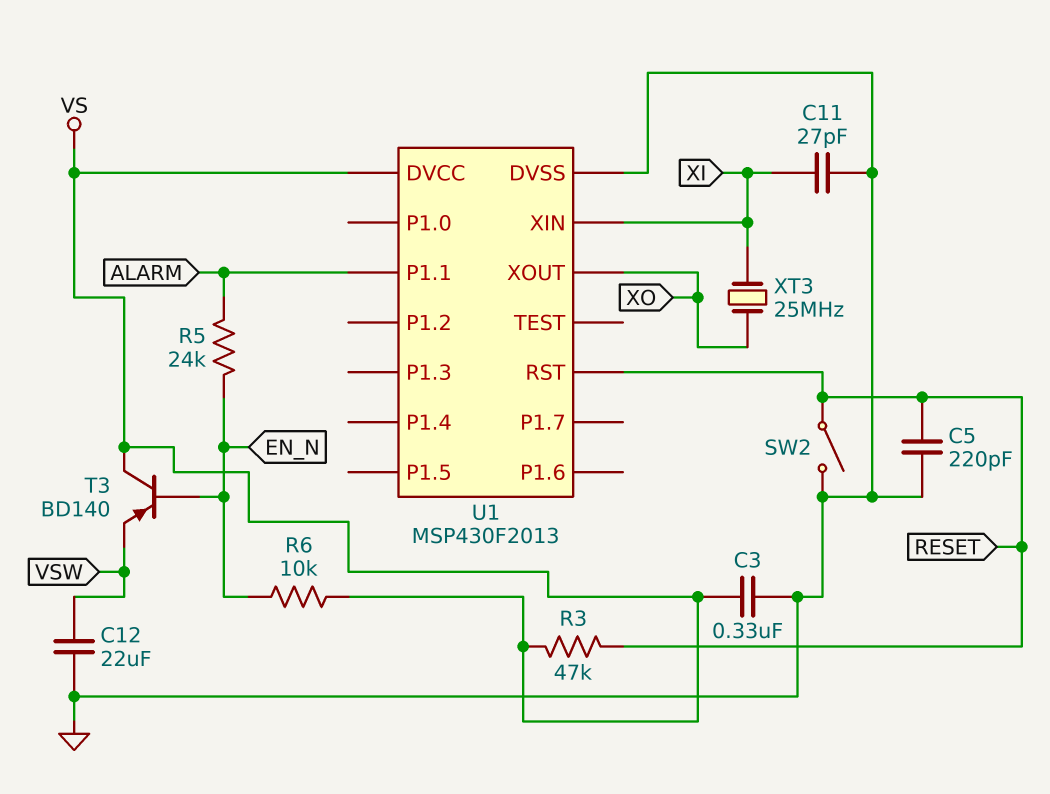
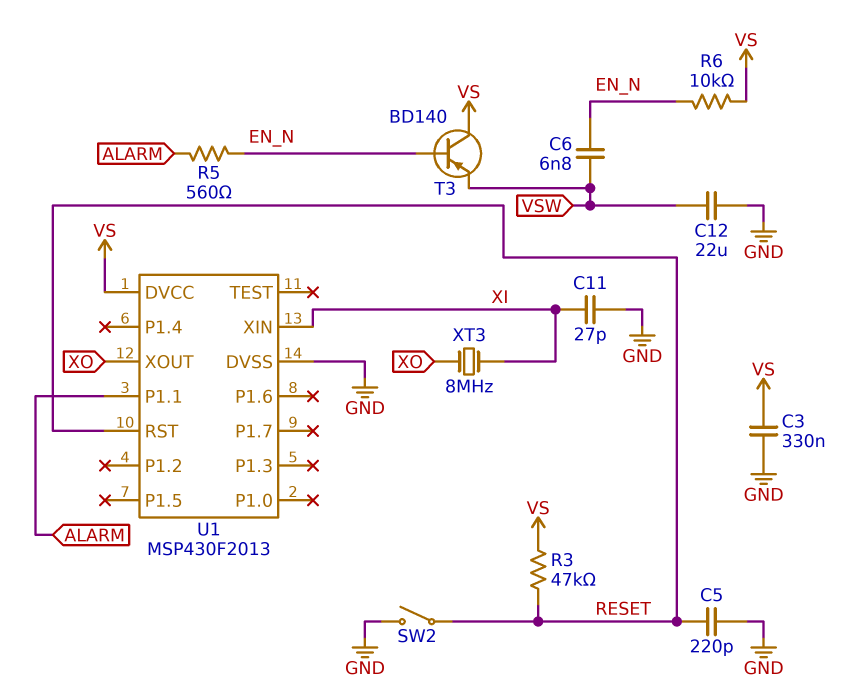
C6: none -> 6.8nF (EN_N, VSW)
R5: 24k (ALARM, EN_N) -> 560 (ALARM, EN_N)
XT3: 25MHz (XI, XO) -> 8MHz (XI, XO)

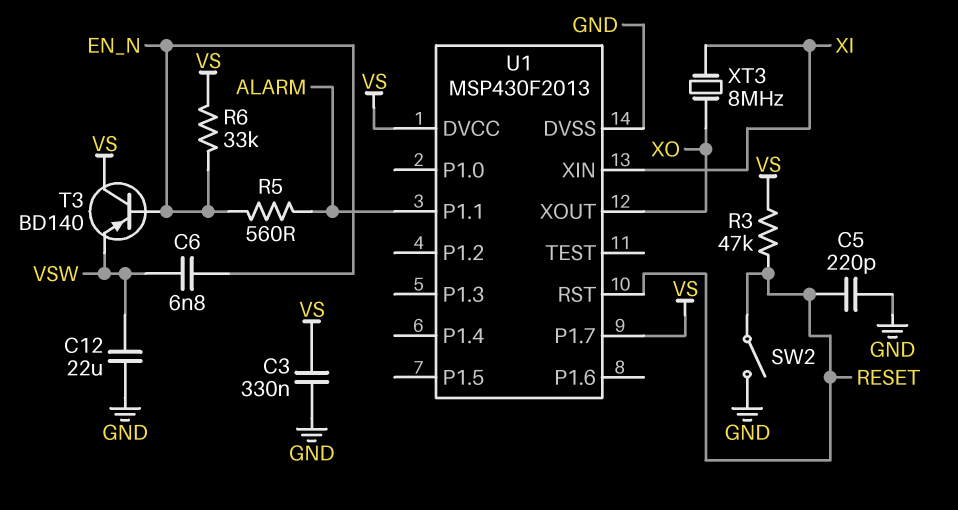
C11: 27pF (GND, XI) -> none
R6: 10k (EN_N, VS) -> 33k (EN_N, VS)
U1 pin P1.7: none -> VS

